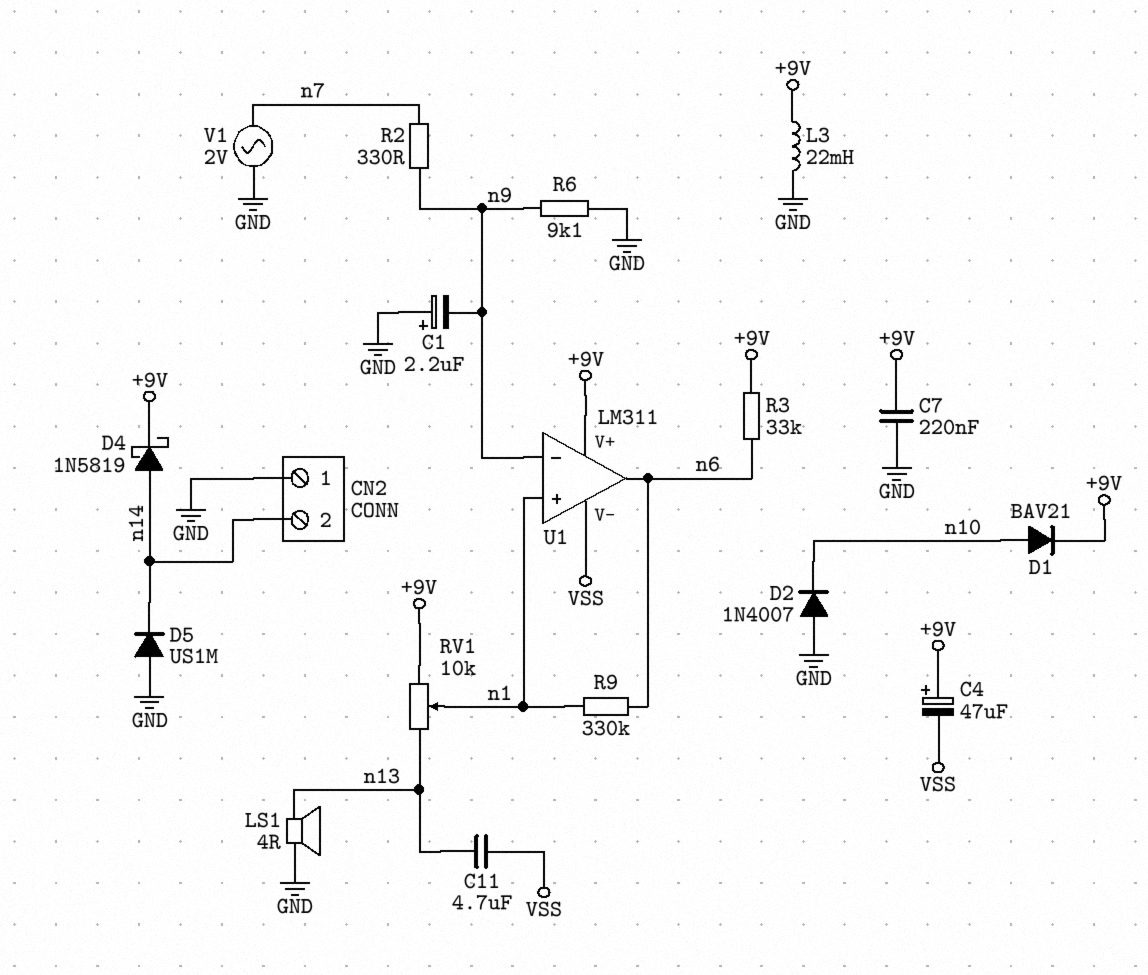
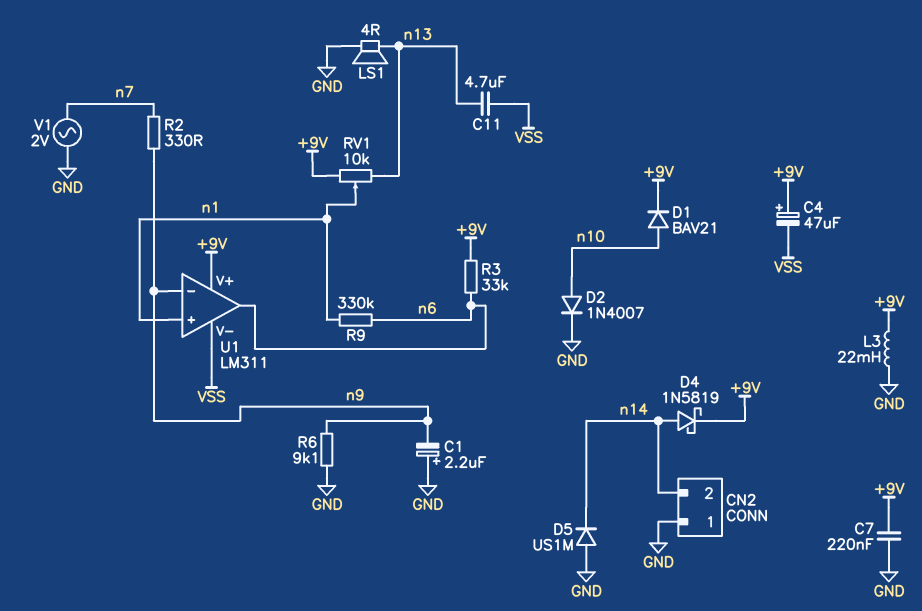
D2: diode 1N4007 (A GND, K n10) -> diode 1N4007 (A n10, K GND)

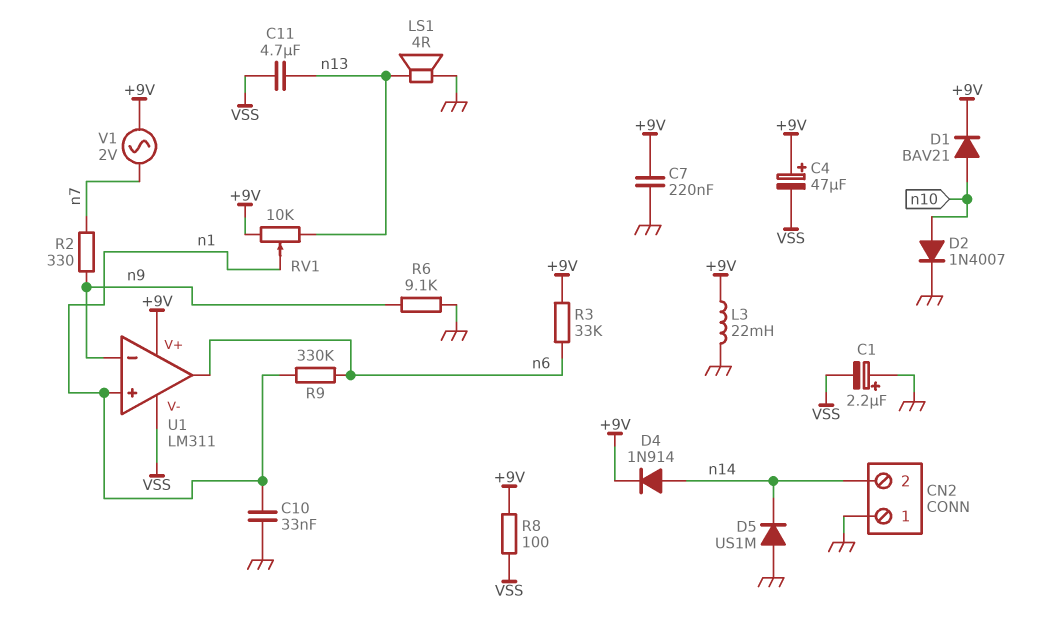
C1: 2.2uF (plus GND, minus n9) -> 2.2uF (plus GND, minus VSS)
C10: none -> 33nF (GND, n1)
D4: schottky 1N5819 (A n14, K +9V) -> diode 1N914 (A n14, K +9V)
R8: none -> 100 (+9V, VSS)
V1: AC 2V (GND, n7) -> AC 2V (+9V, n7)

